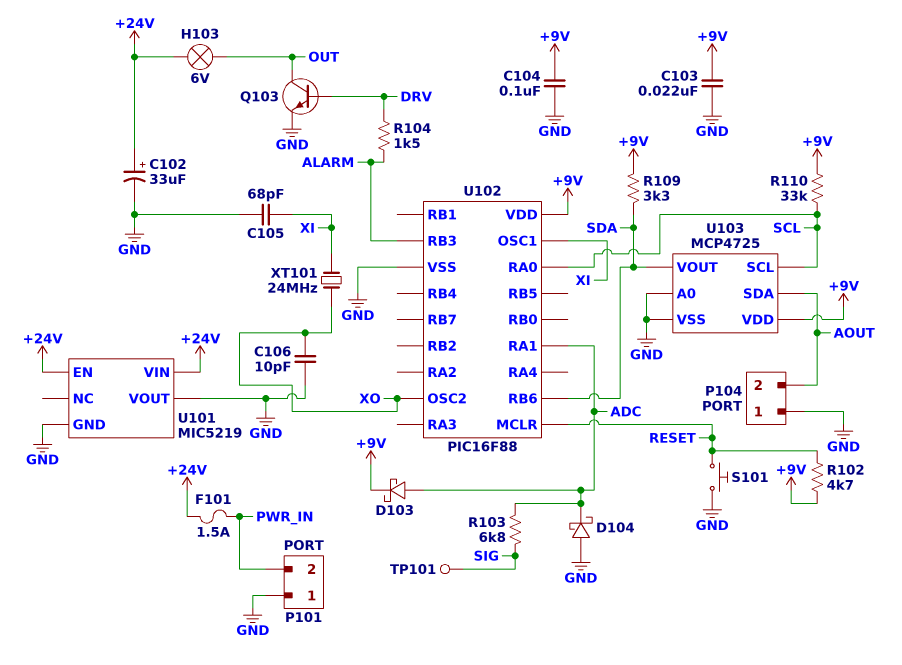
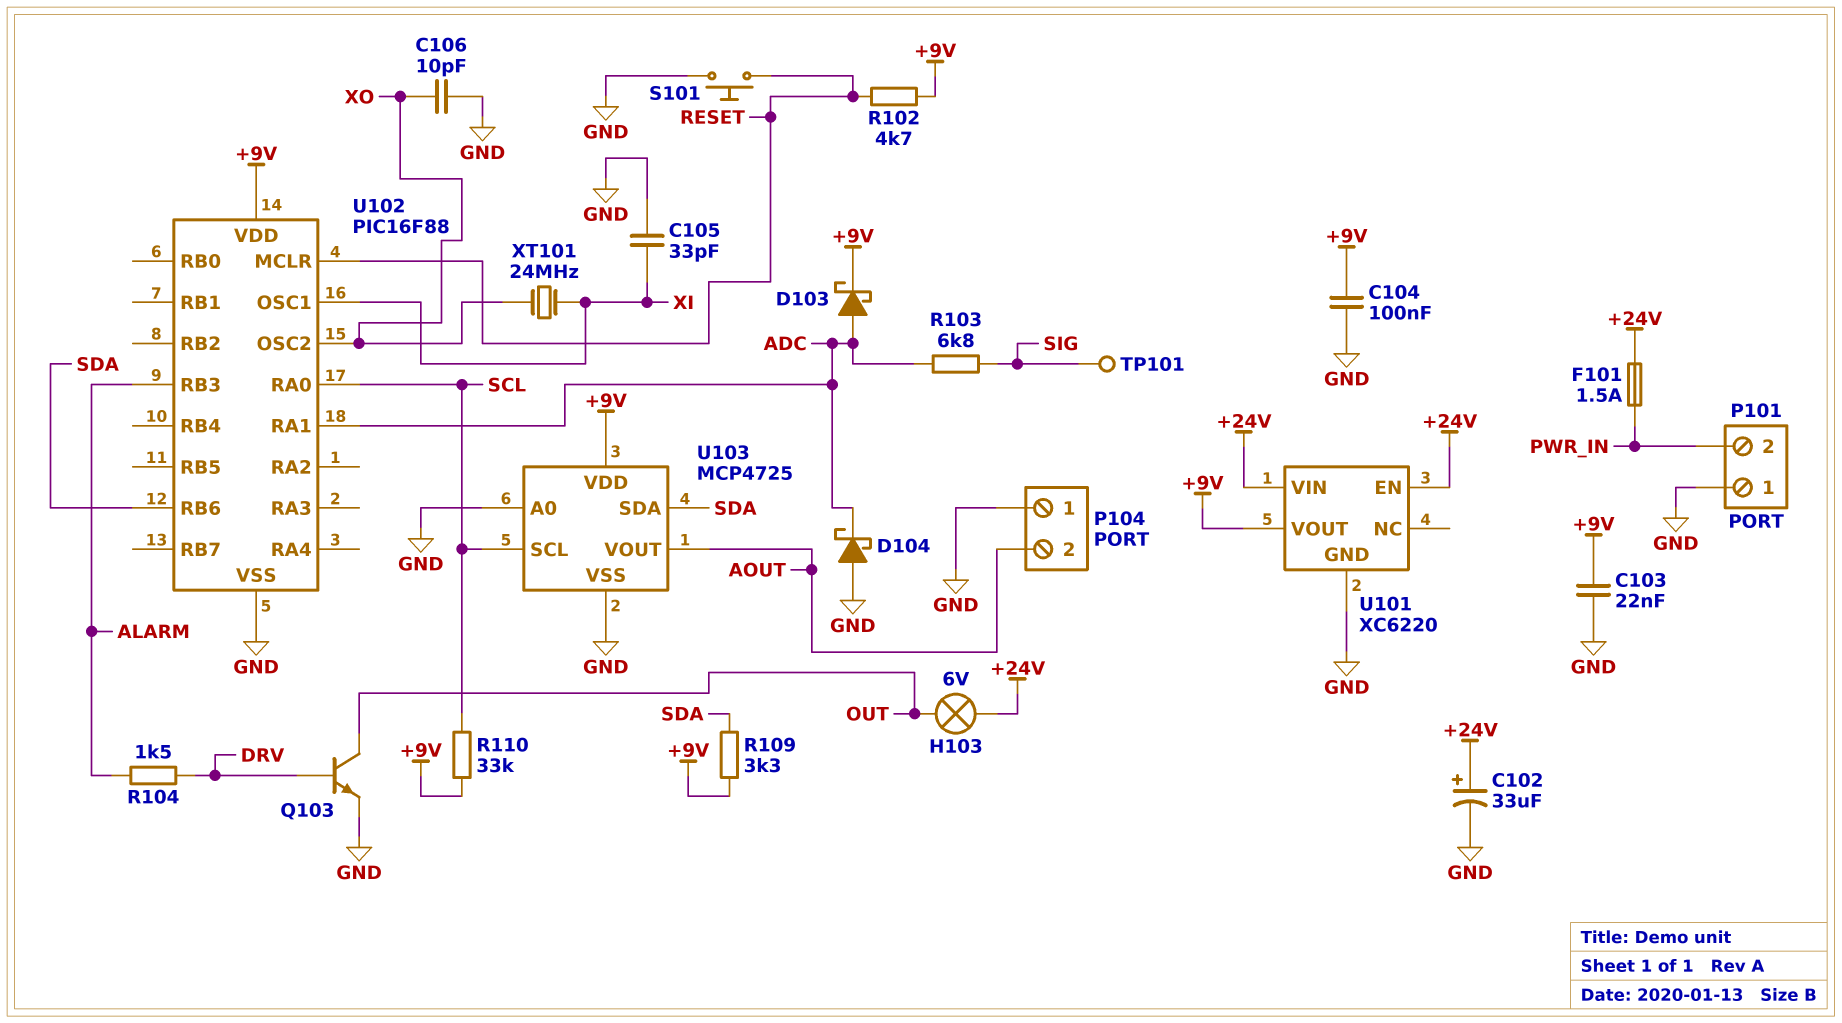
C105: 68pF (GND, XI) -> 33pF (GND, XI)
U101: MIC5219 -> XC6220
U101 pin VOUT: GND -> +9V
U103 pin SDA: AOUT -> SDA
U103 pin VOUT: SDA -> AOUT

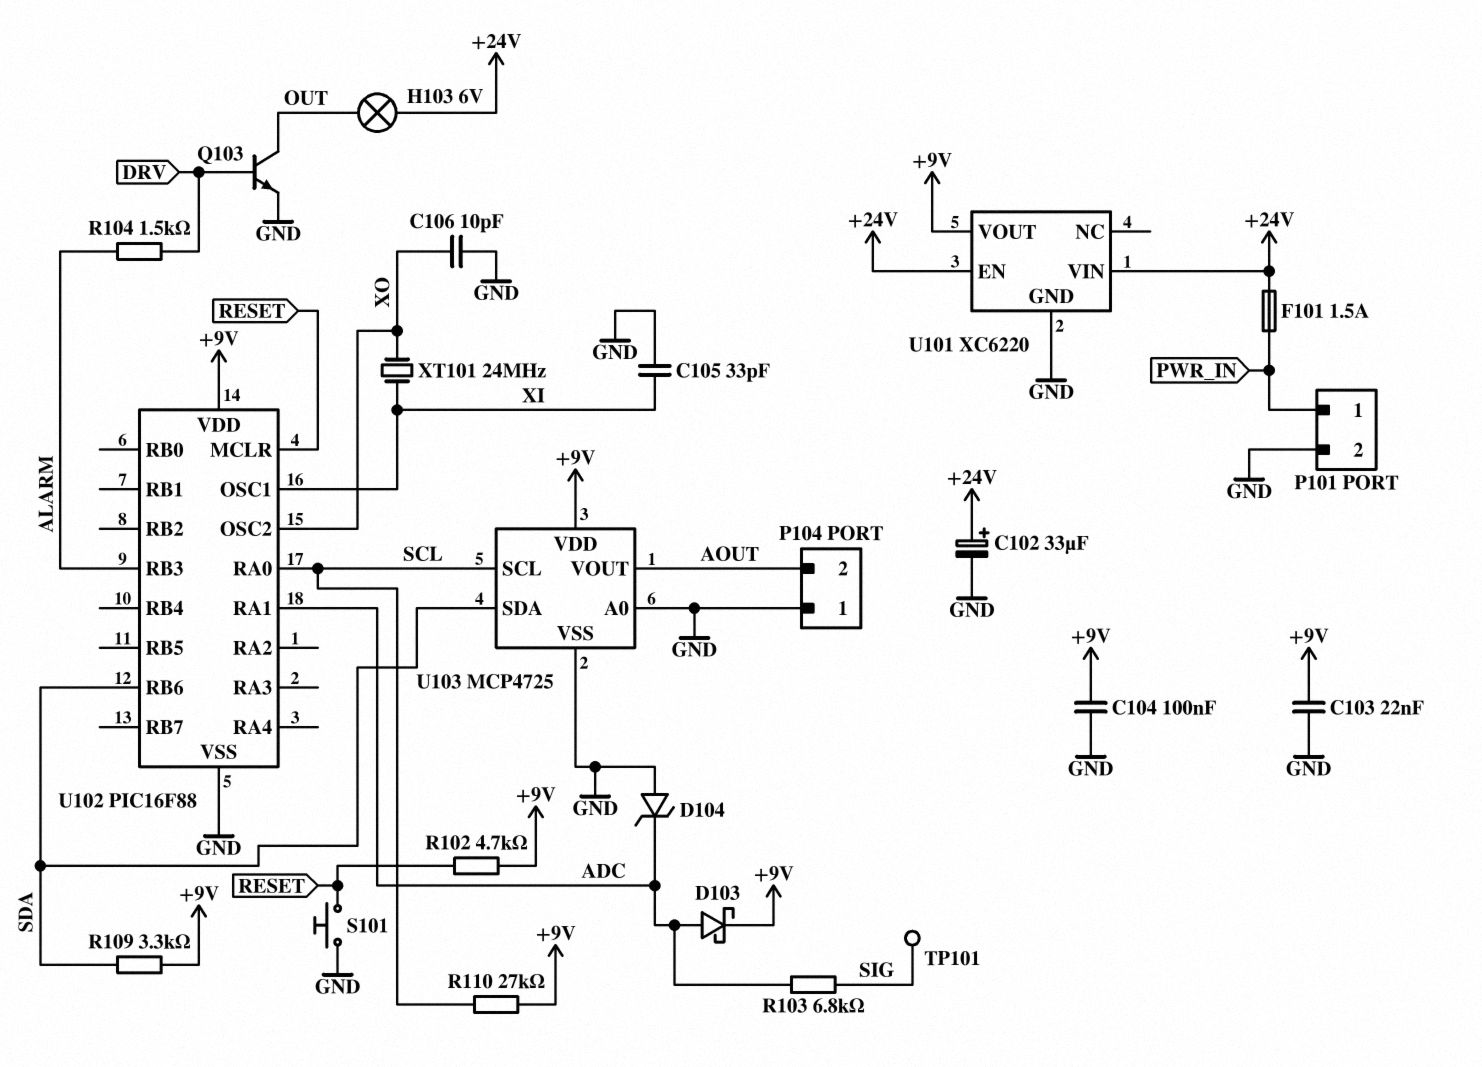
D104: schottky (A GND, K ADC) -> zener (A GND, K ADC)
P101 pin 1: GND -> PWR_IN
P101 pin 2: PWR_IN -> GND
R110: 33k (+9V, SCL) -> 27k (+9V, SCL)

